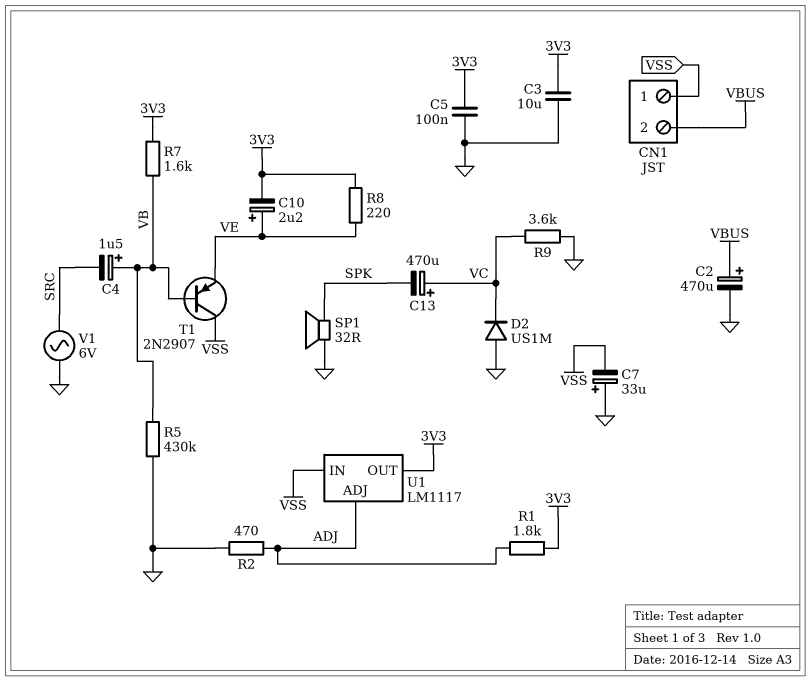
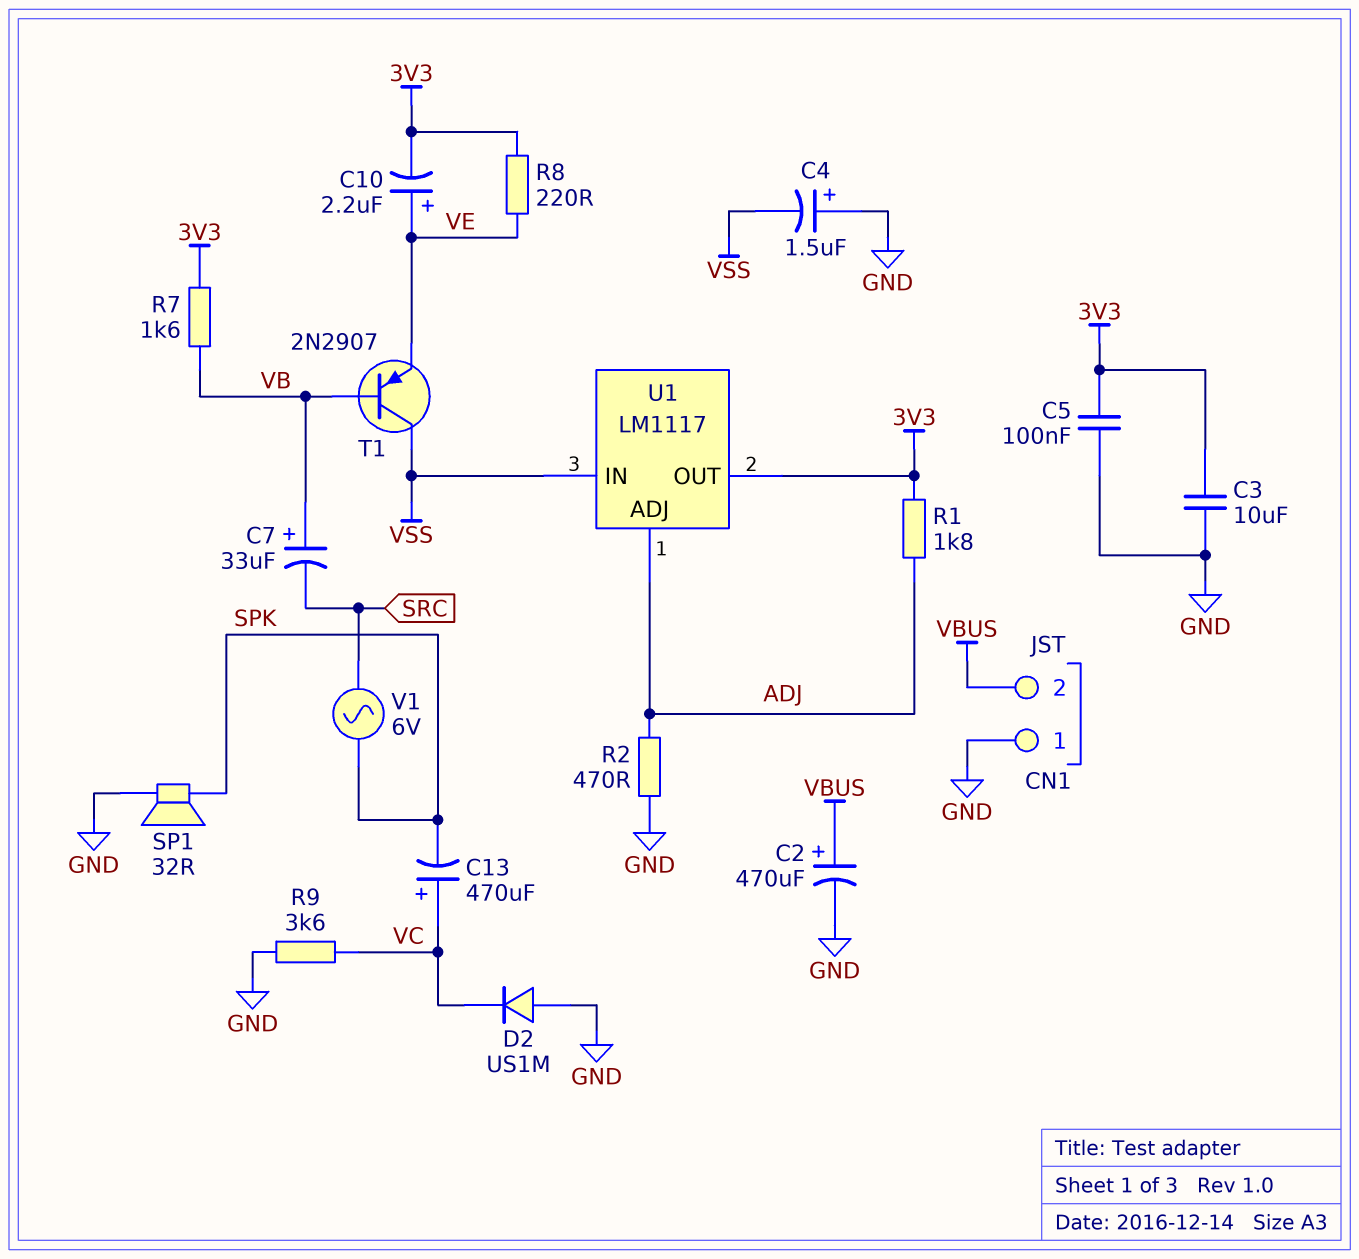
C4: 1.5uF (plus VB, minus SRC) -> 1.5uF (plus GND, minus VSS)
C7: 33uF (plus GND, minus VSS) -> 33uF (plus VB, minus SRC)
CN1 pin 1: VSS -> GND
R5: 430k (GND, VB) -> none
V1: AC 6V (GND, SRC) -> AC 6V (SPK, SRC)

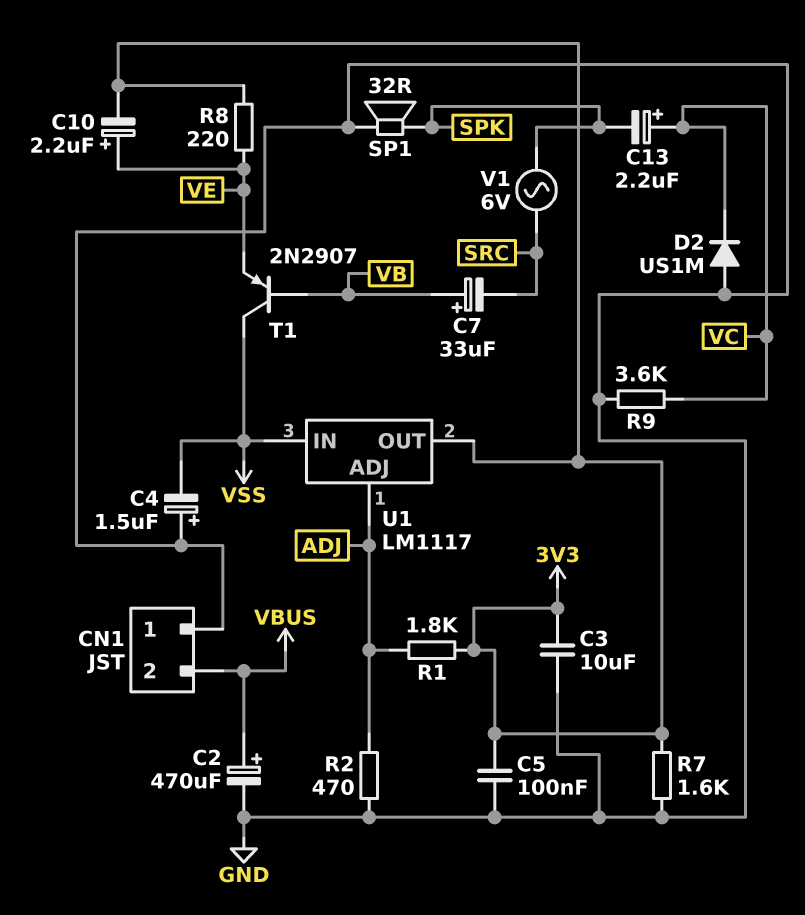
C13: 470uF (plus VC, minus SPK) -> 2.2uF (plus VC, minus SPK)
R7: 1.6k (3V3, VB) -> 1.6k (3V3, GND)

